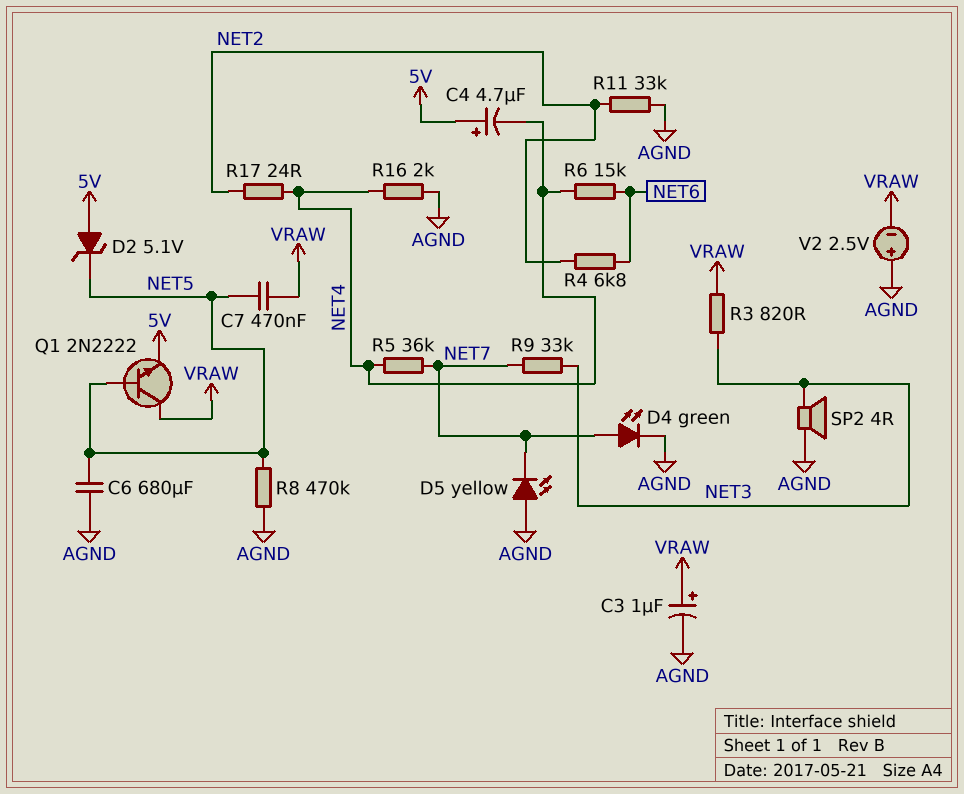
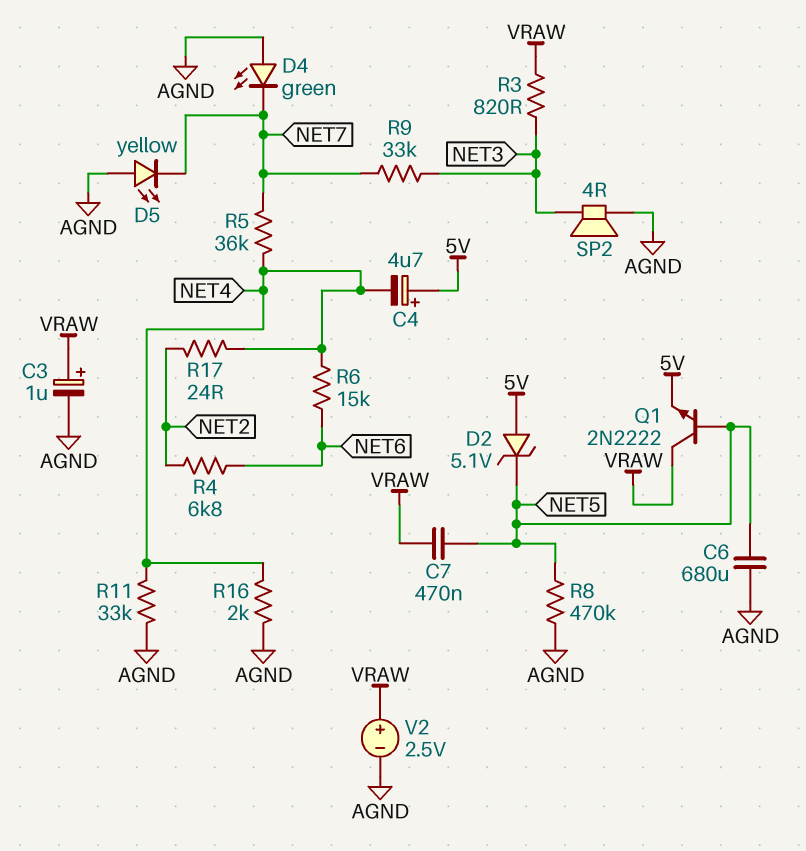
D4: LED green (A NET7, K AGND) -> LED green (A AGND, K NET7)
R11: 33k (AGND, NET2) -> 33k (AGND, NET4)
V2: 2.5V (plus AGND, minus VRAW) -> 2.5V (plus VRAW, minus AGND)

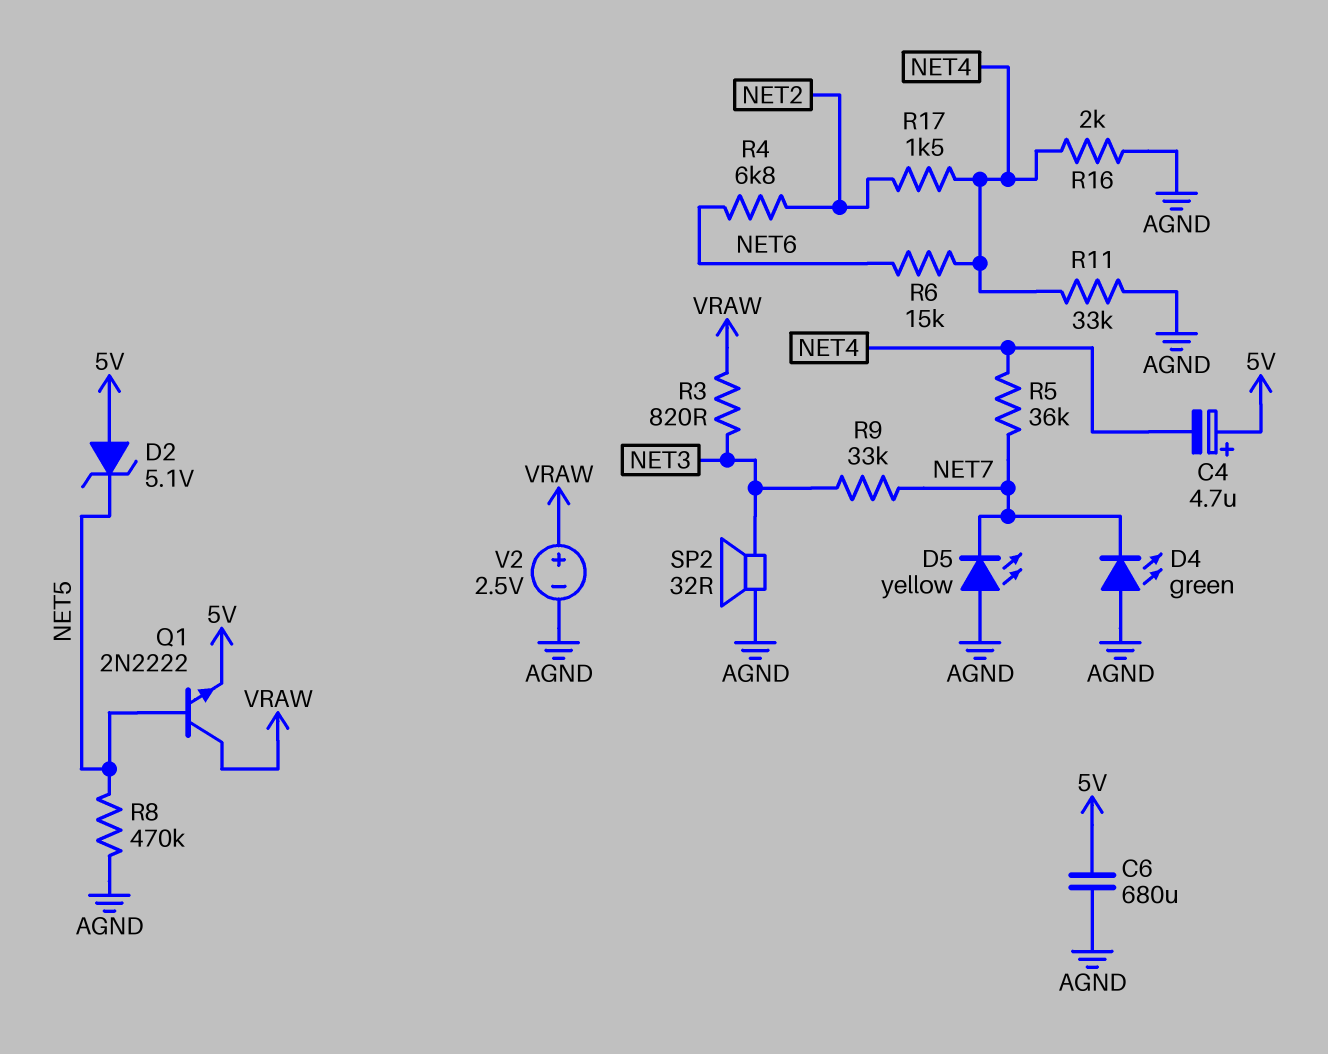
C3: 1uF (plus VRAW, minus AGND) -> none
C6: 680uF (AGND, NET5) -> 680uF (5V, AGND)
C7: 470nF (NET5, VRAW) -> none
R17: 24 (NET2, NET4) -> 1.5k (NET2, NET4)
SP2: speaker 4R (AGND, NET3) -> speaker 32R (AGND, NET3)

